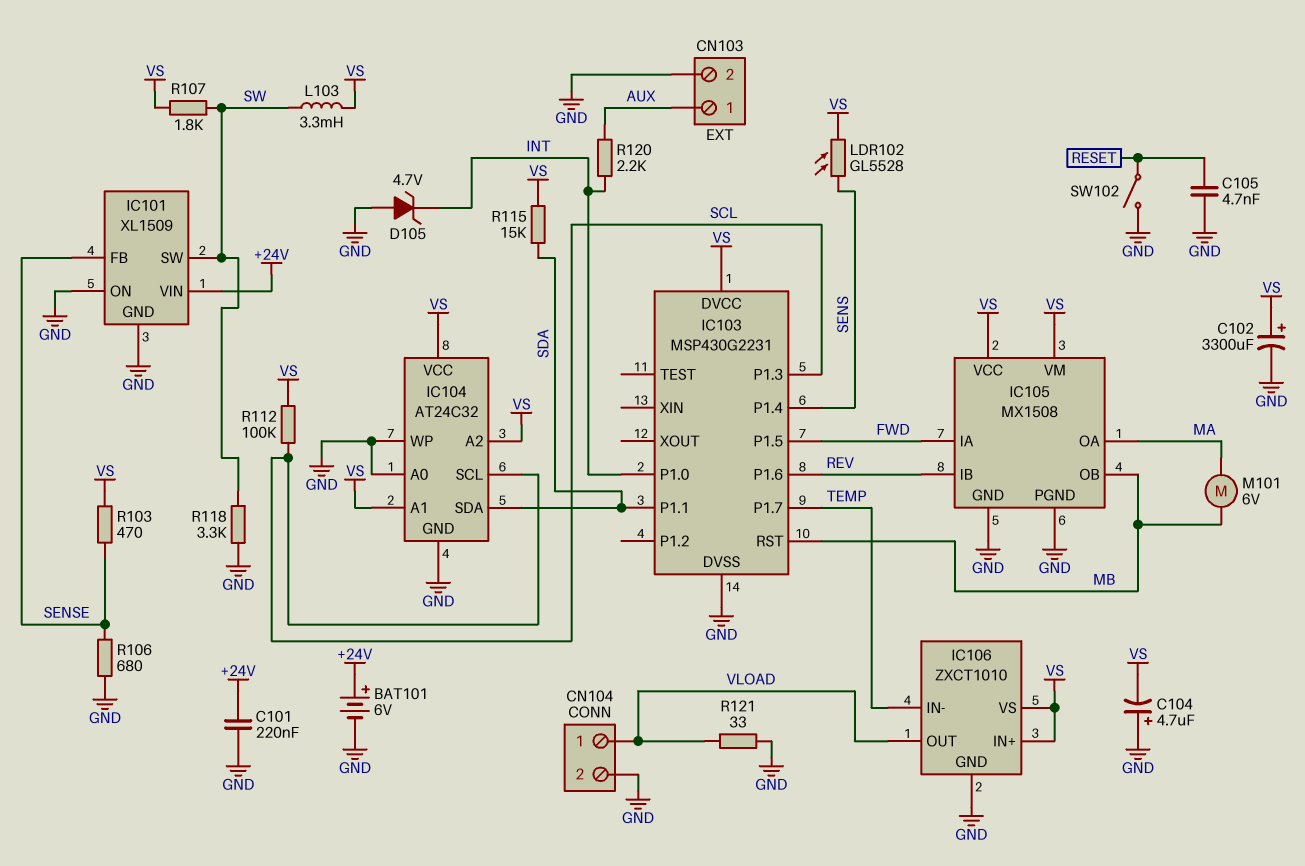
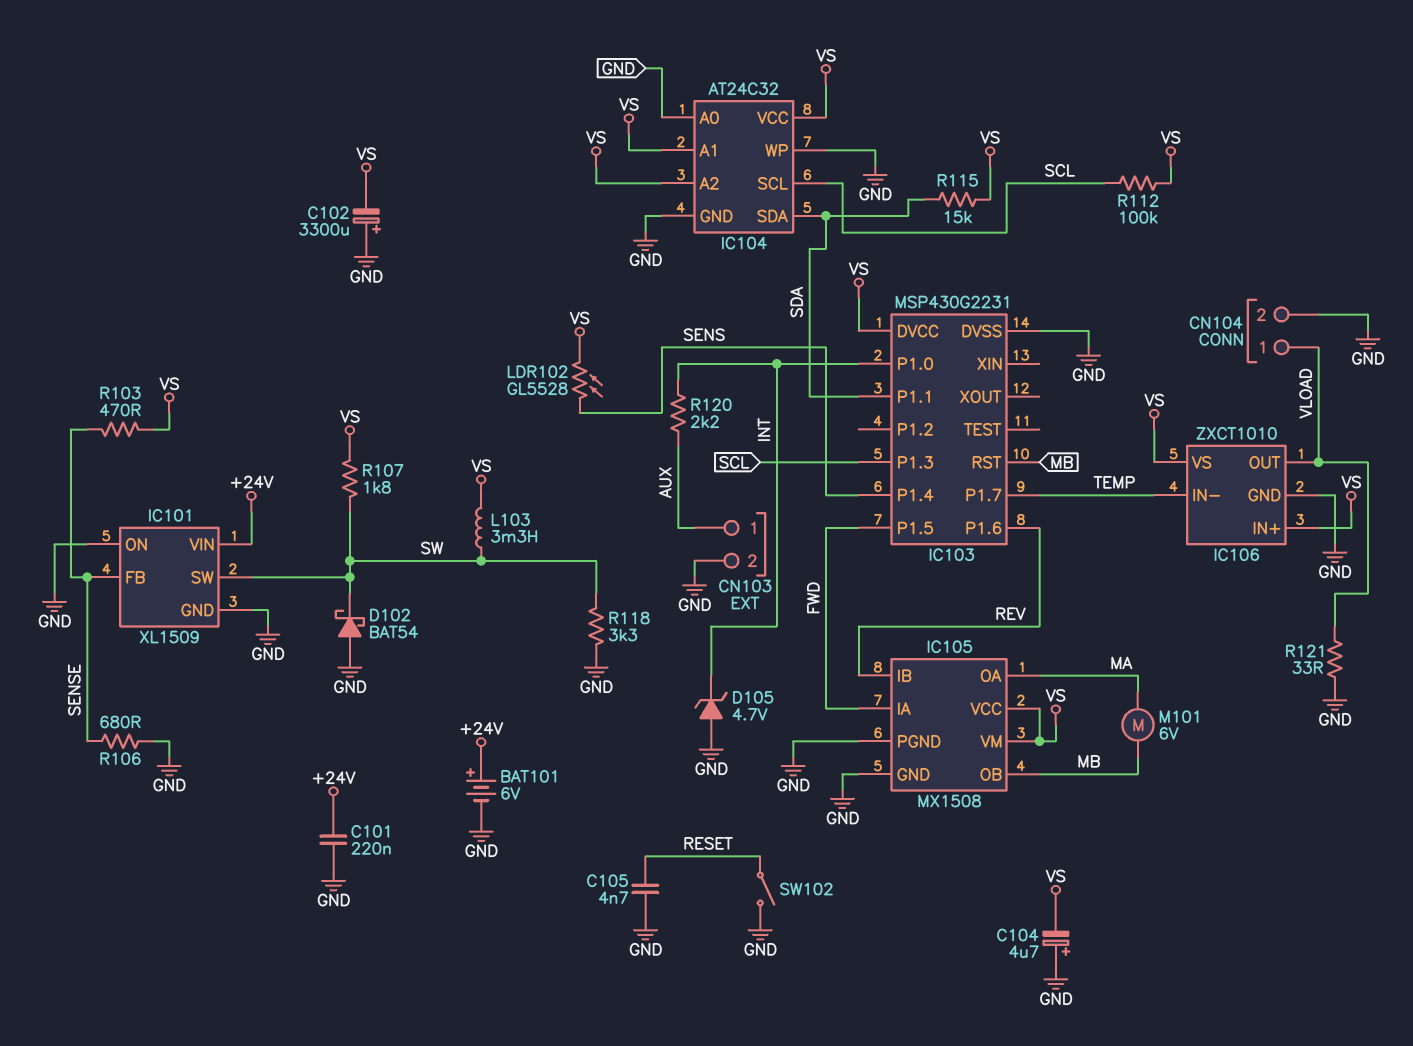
C102: 3300uF (plus VS, minus GND) -> 3300uF (plus GND, minus VS)
D102: none -> schottky BAT54 (A GND, K SW)

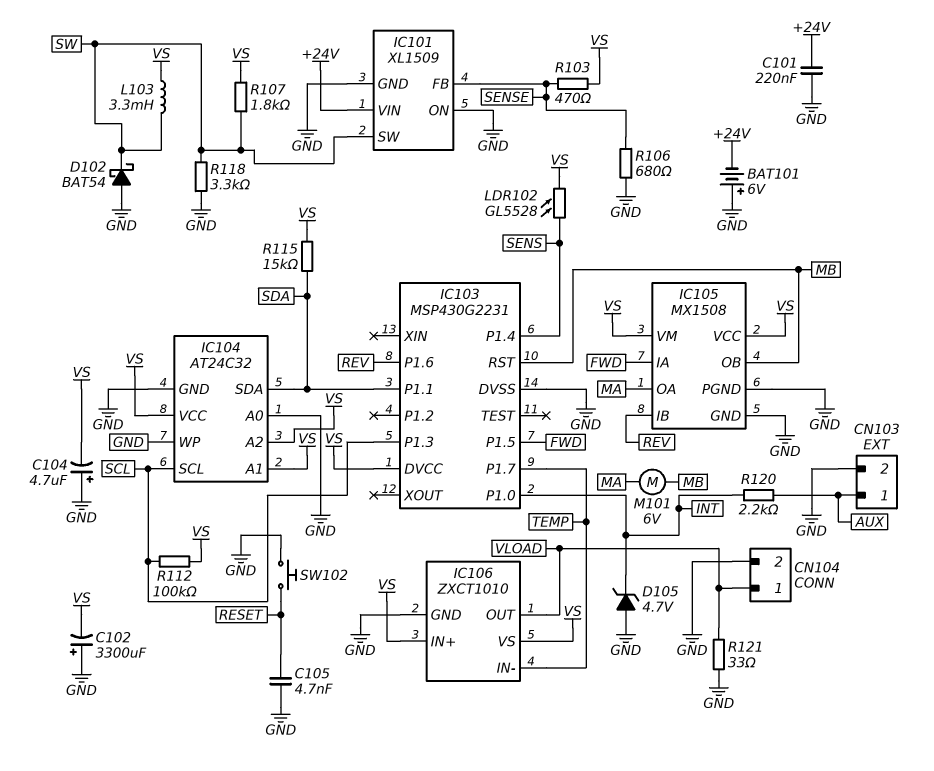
BAT101: 6V (plus +24V, minus GND) -> 6V (plus GND, minus +24V)
SW102: switch (GND, RESET) -> button (GND, RESET)

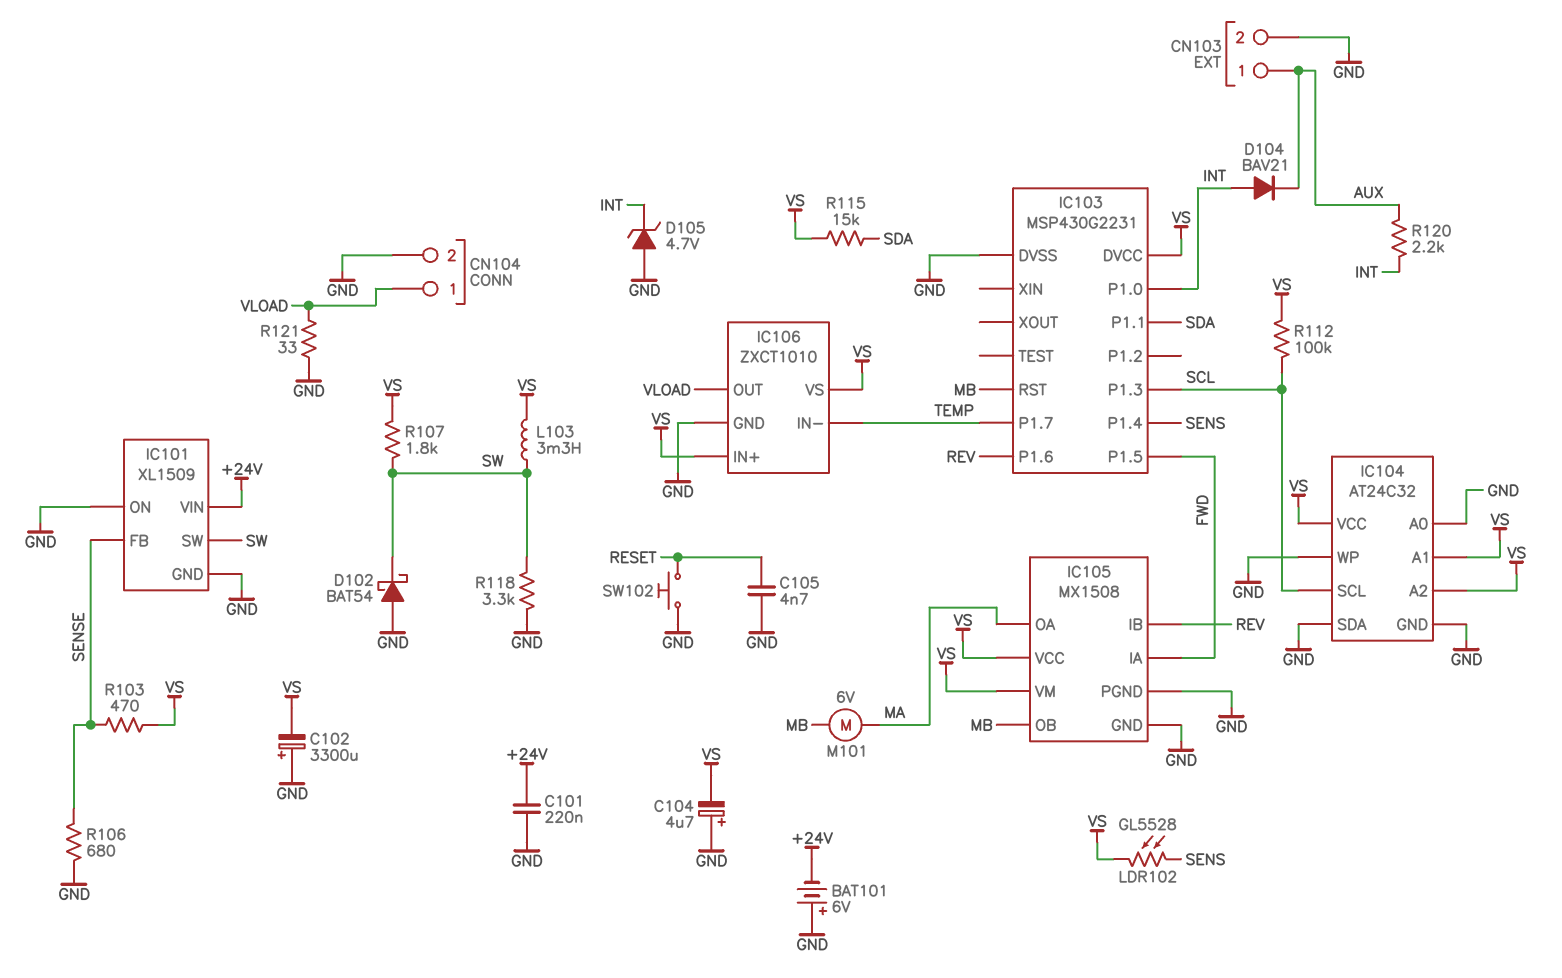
D104: none -> diode BAV21 (A INT, K AUX)
IC104 pin SDA: SDA -> GND

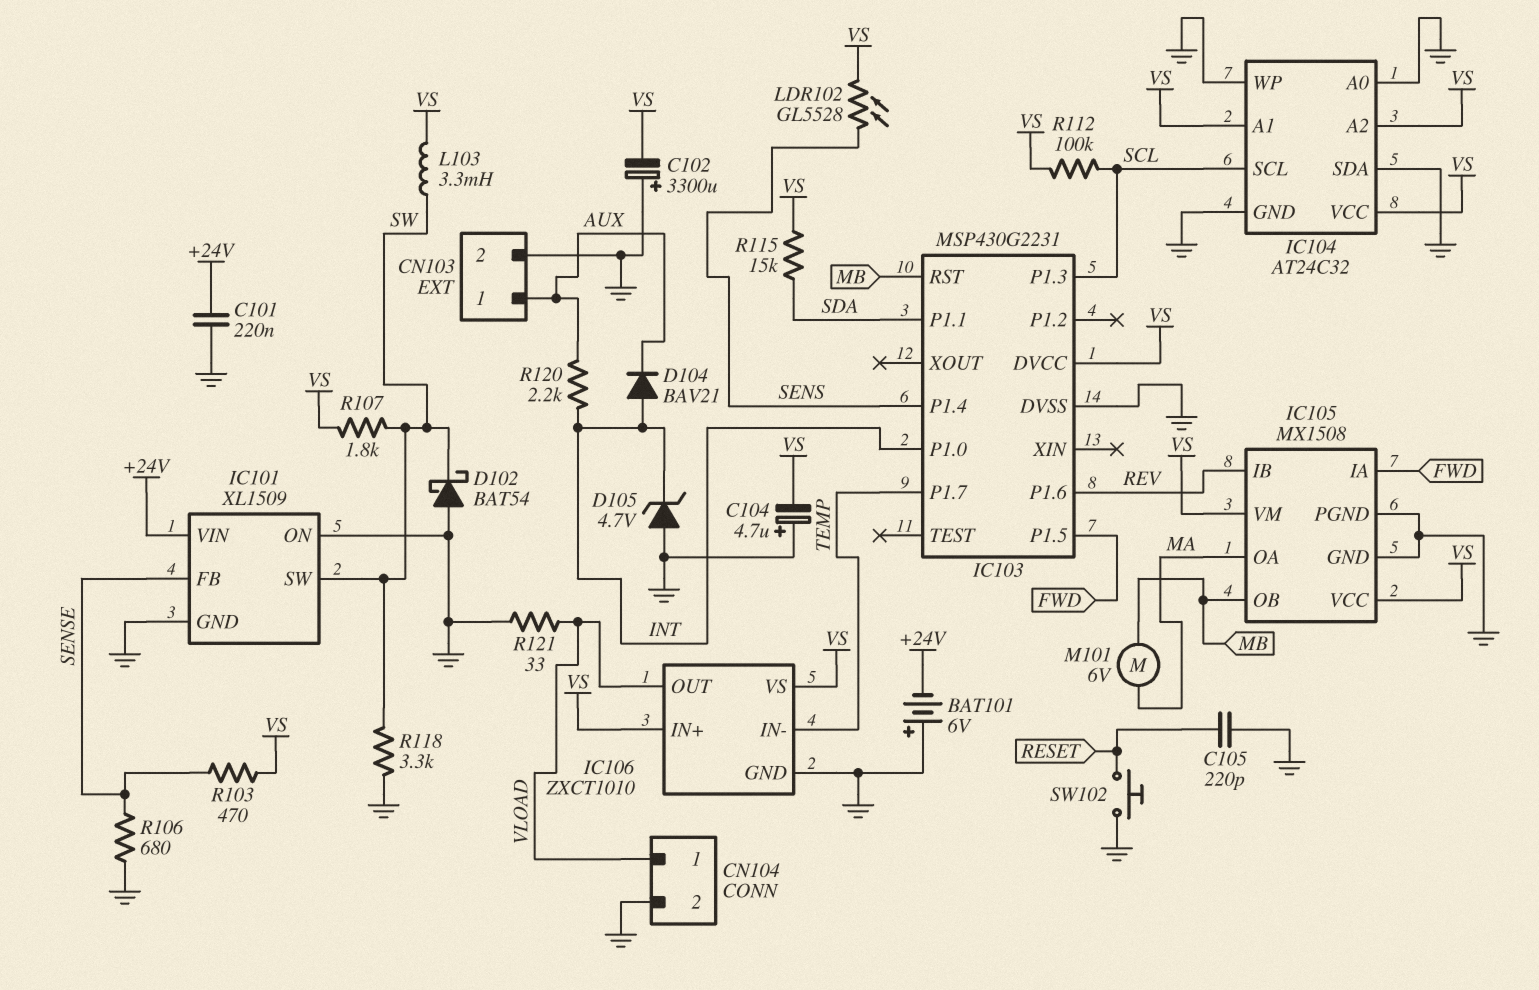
C105: 4.7nF (GND, RESET) -> 220pF (GND, RESET)

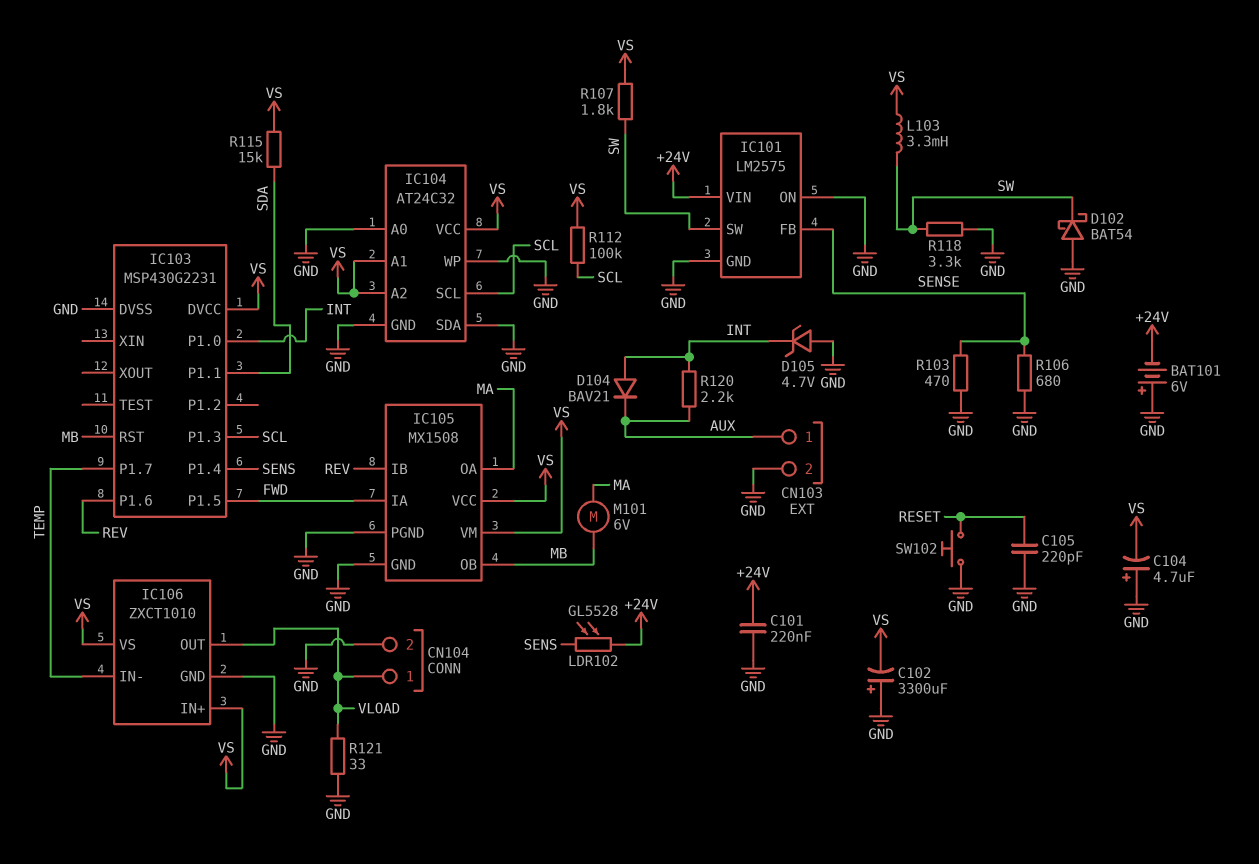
IC101: XL1509 -> LM2575
LDR102: GL5528 (SENS, VS) -> GL5528 (+24V, SENS)
R103: 470 (SENSE, VS) -> 470 (GND, SENSE)

